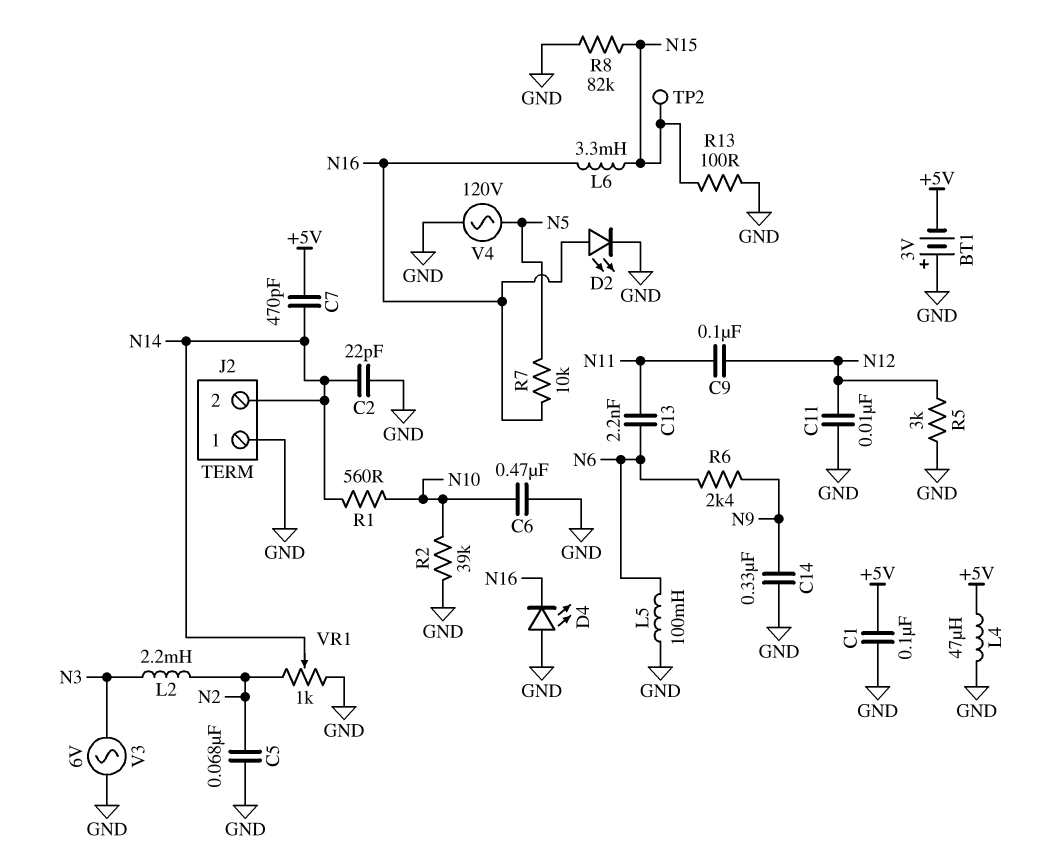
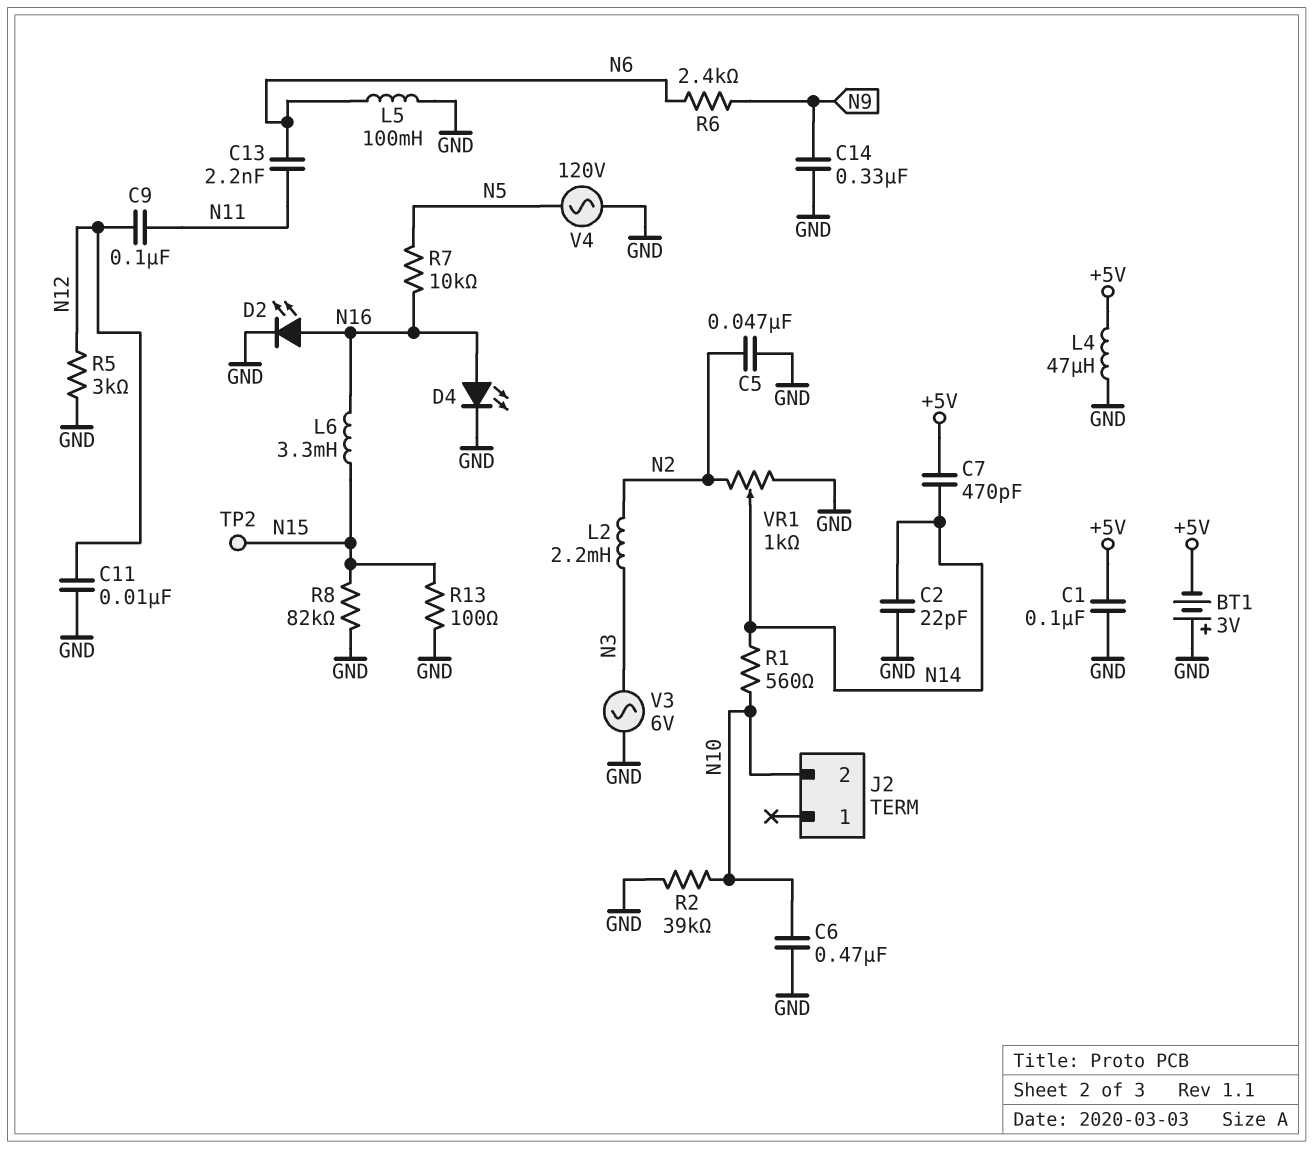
C5: 68nF (GND, N2) -> 47nF (GND, N2)
D4: LED (A GND, K N16) -> LED (A N16, K GND)
J2 pin 1: GND -> none
J2 pin 2: N14 -> N10

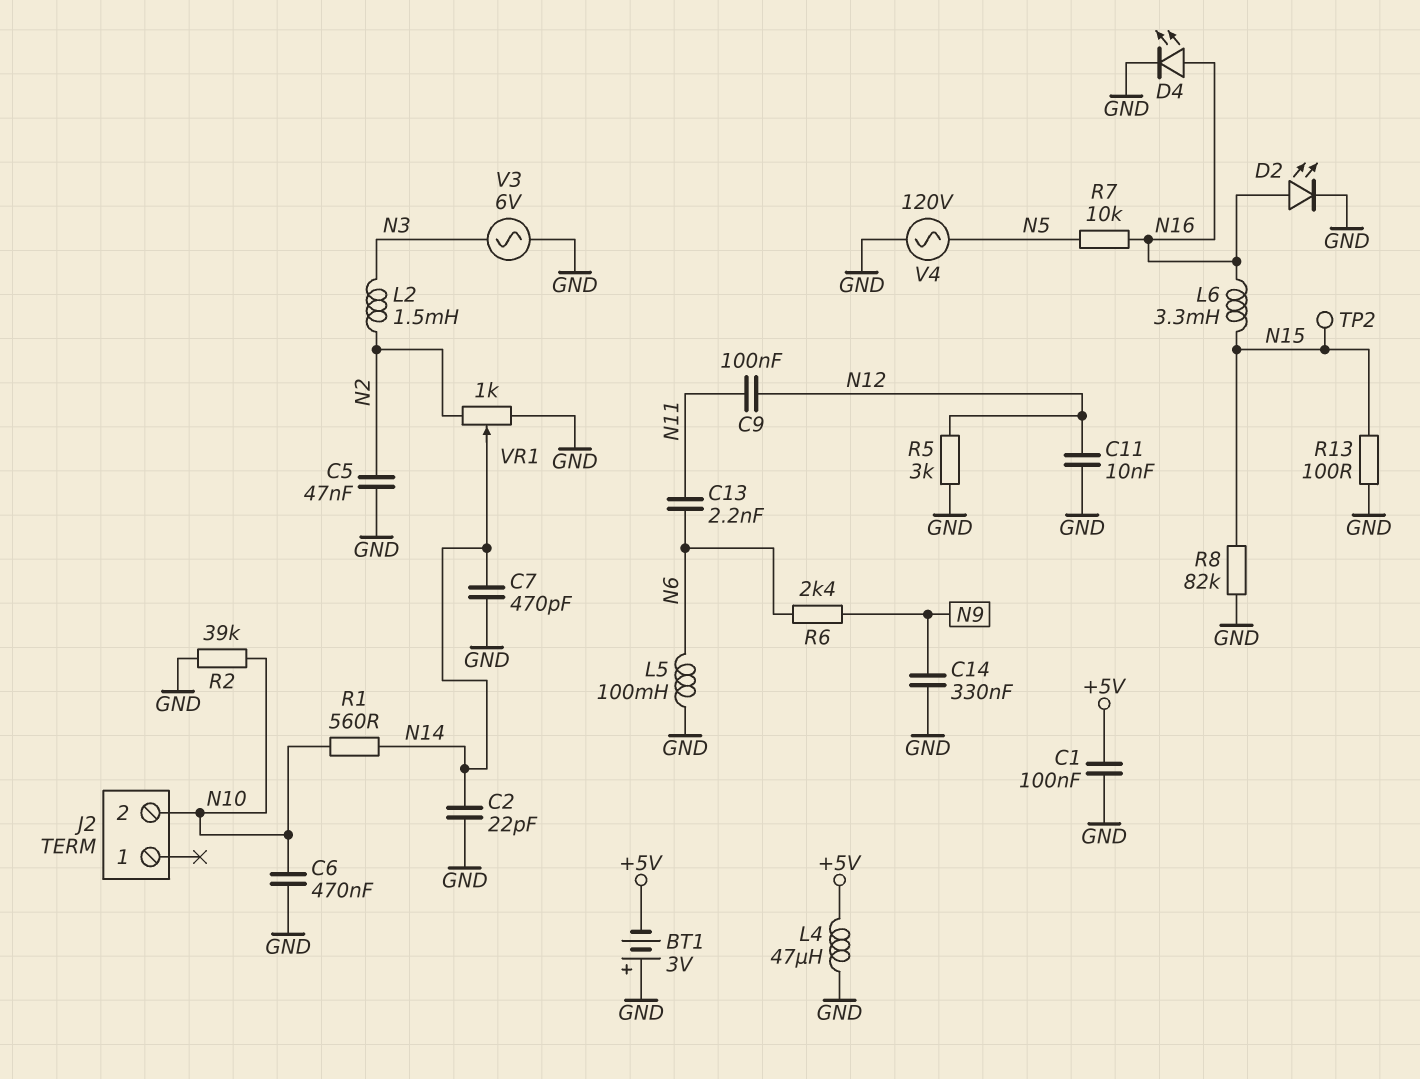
C7: 470pF (+5V, N14) -> 470pF (GND, N14)
L2: 2.2mH (N2, N3) -> 1.5mH (N2, N3)

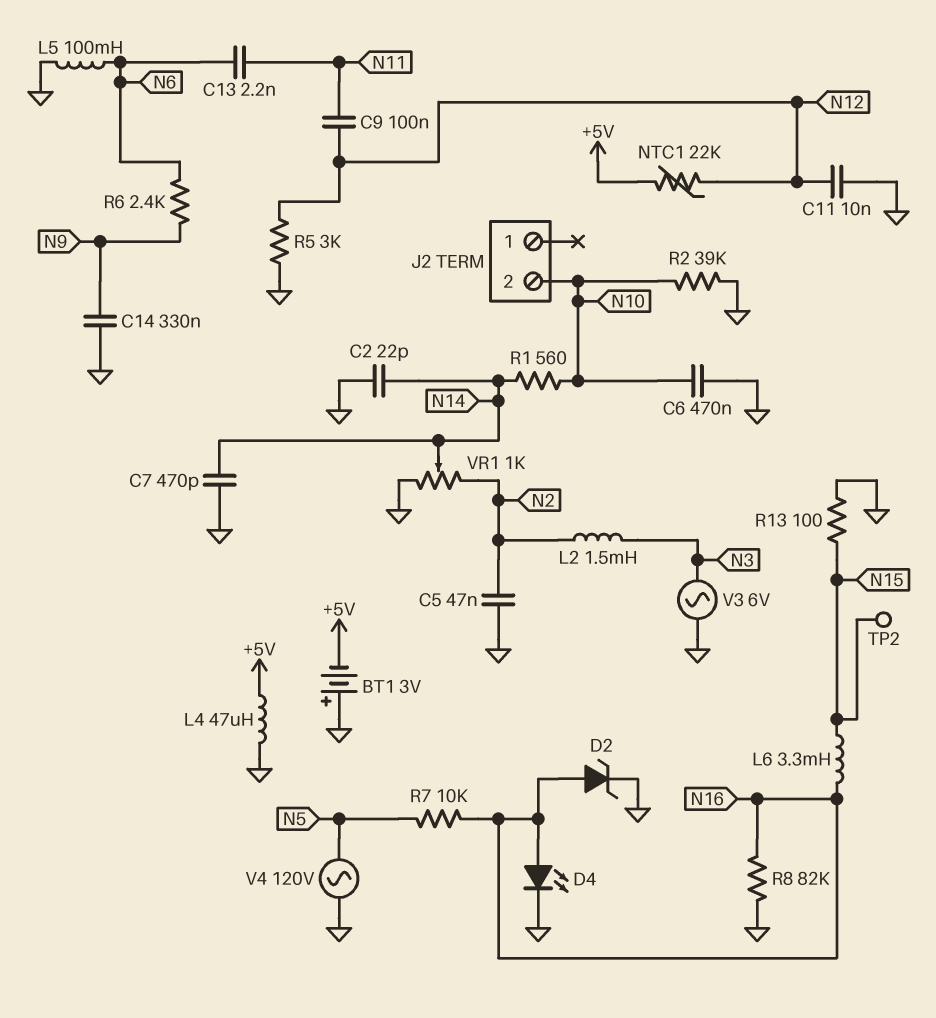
C1: 100nF (+5V, GND) -> none
D2: LED (A N16, K GND) -> zener (A N16, K GND)
NTC1: none -> 22k (+5V, N12)
R8: 82k (GND, N15) -> 82k (GND, N16)

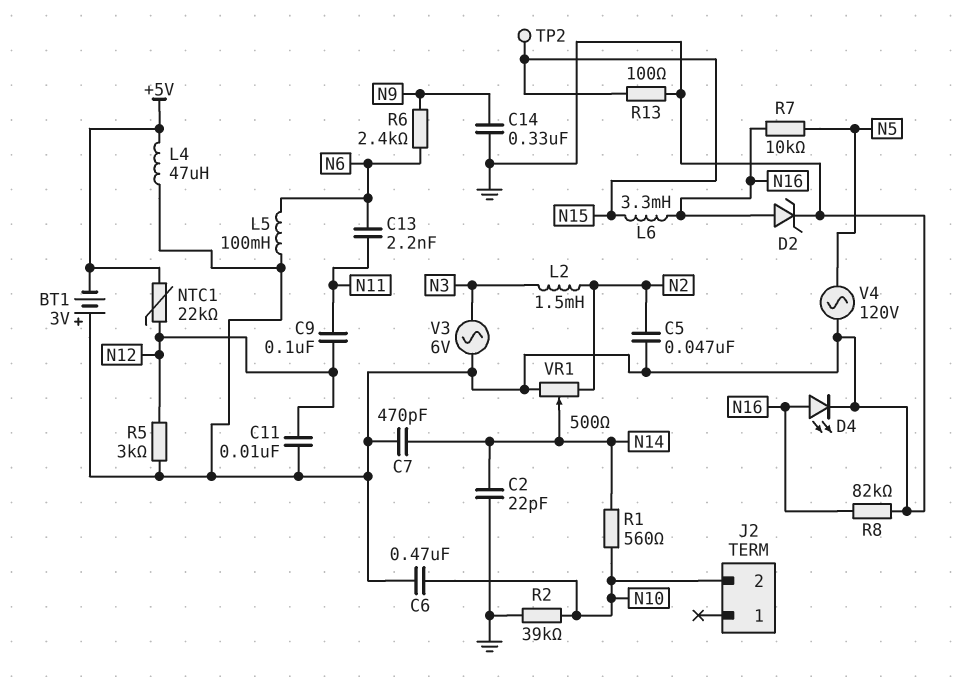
VR1: 1k (GND, N2, wiper N14) -> 500 (GND, N2, wiper N14)

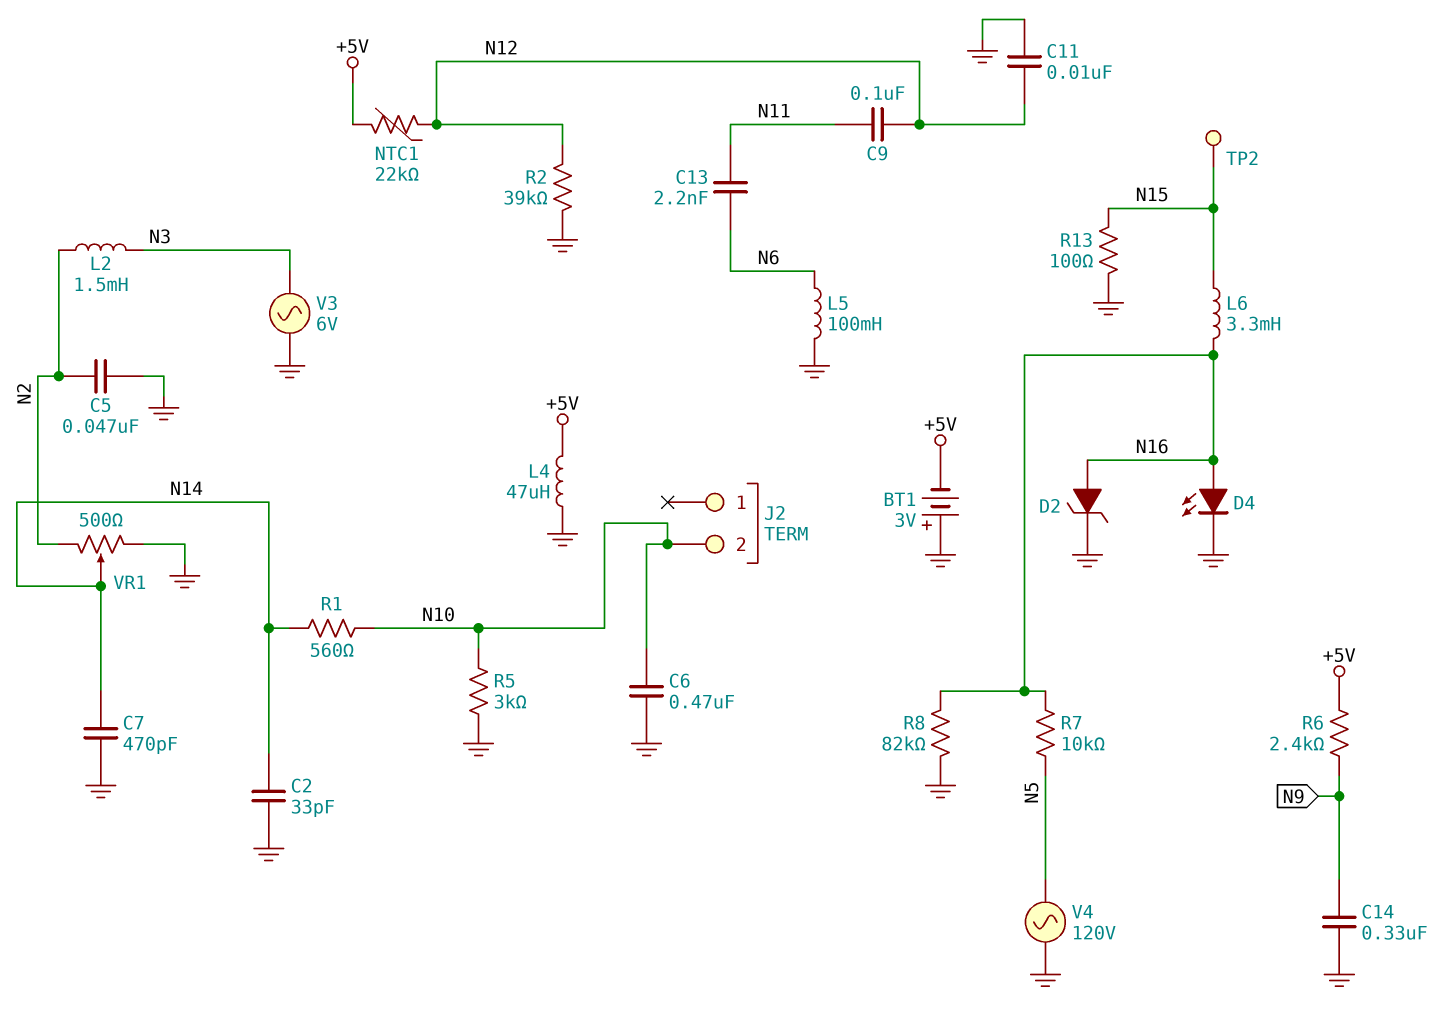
C2: 22pF (GND, N14) -> 33pF (GND, N14)
R2: 39k (GND, N10) -> 39k (GND, N12)
R5: 3k (GND, N12) -> 3k (GND, N10)
R6: 2.4k (N6, N9) -> 2.4k (+5V, N9)

